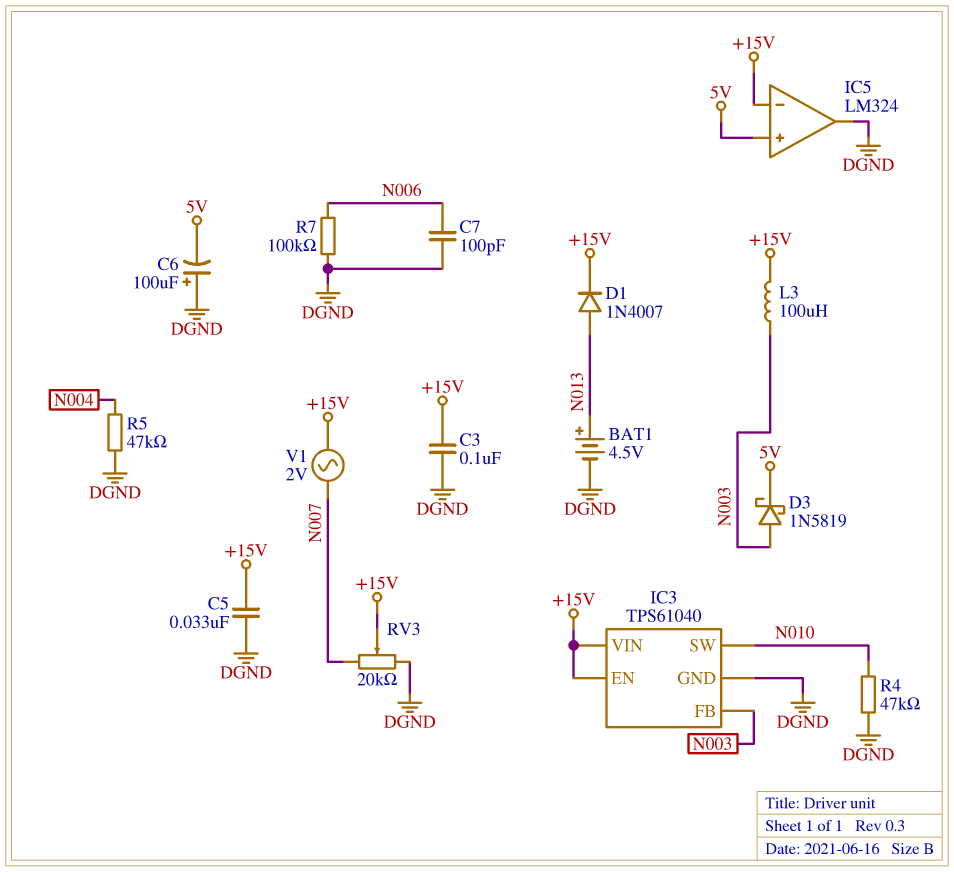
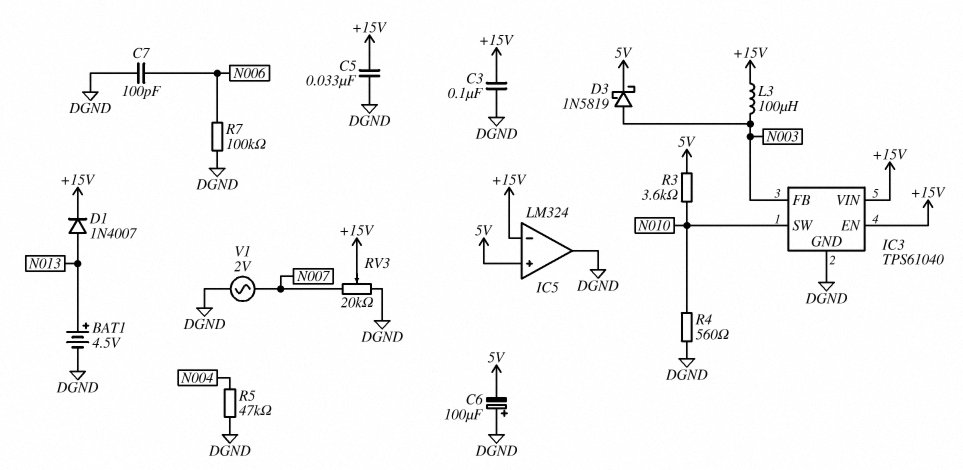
R3: none -> 3.6k (5V, N010)
R4: 47k (DGND, N010) -> 560 (DGND, N010)
V1: AC 2V (+15V, N007) -> AC 2V (DGND, N007)

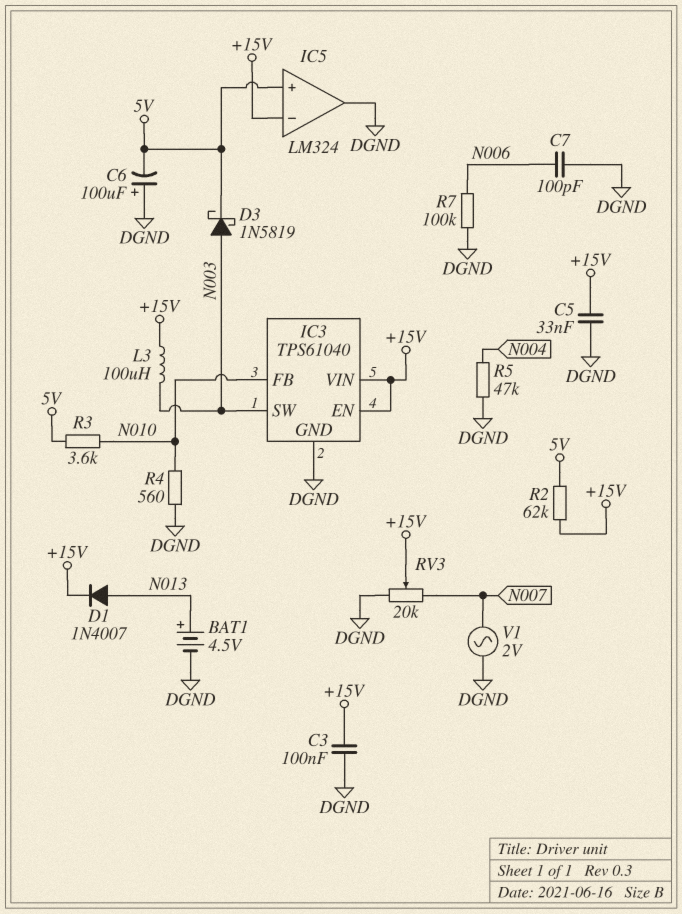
IC3 pin FB: N003 -> N010
IC3 pin SW: N010 -> N003
R2: none -> 62k (+15V, 5V)

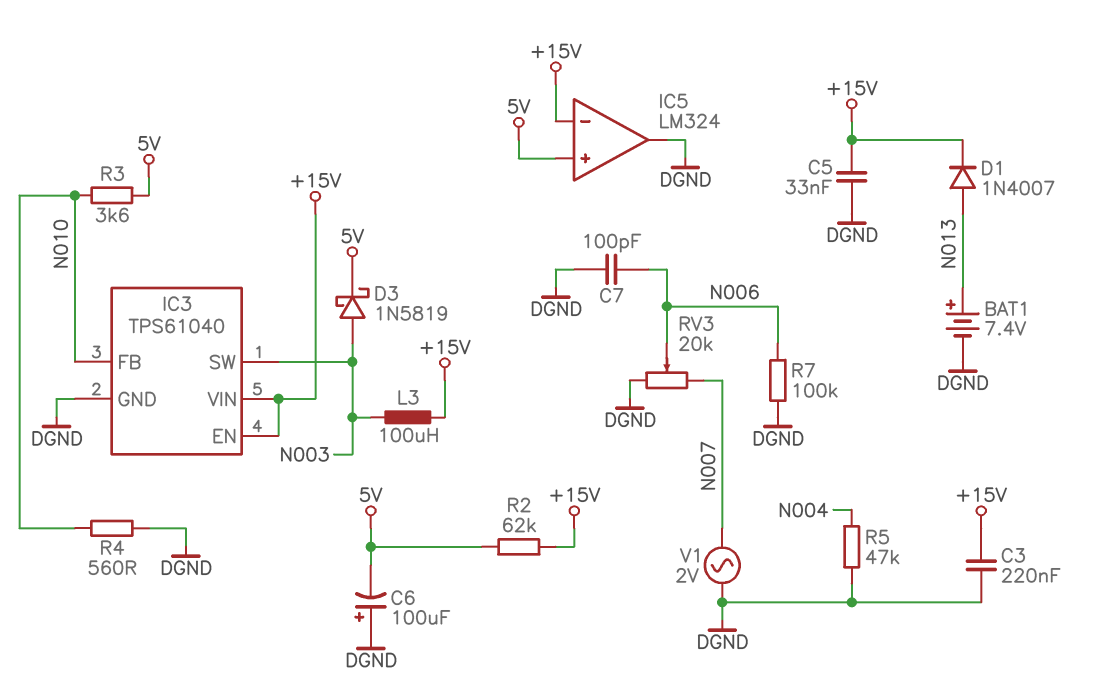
BAT1: 4.5V (plus N013, minus DGND) -> 7.4V (plus N013, minus DGND)
C3: 100nF (+15V, DGND) -> 220nF (+15V, DGND)
RV3: 20k (DGND, N007, wiper +15V) -> 20k (DGND, N007, wiper N006)

